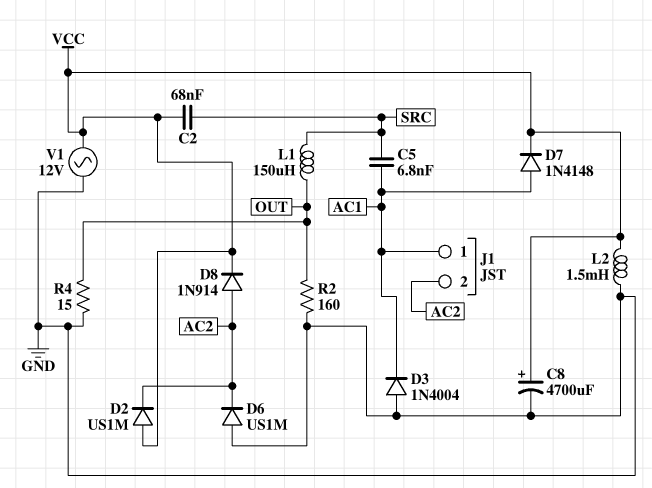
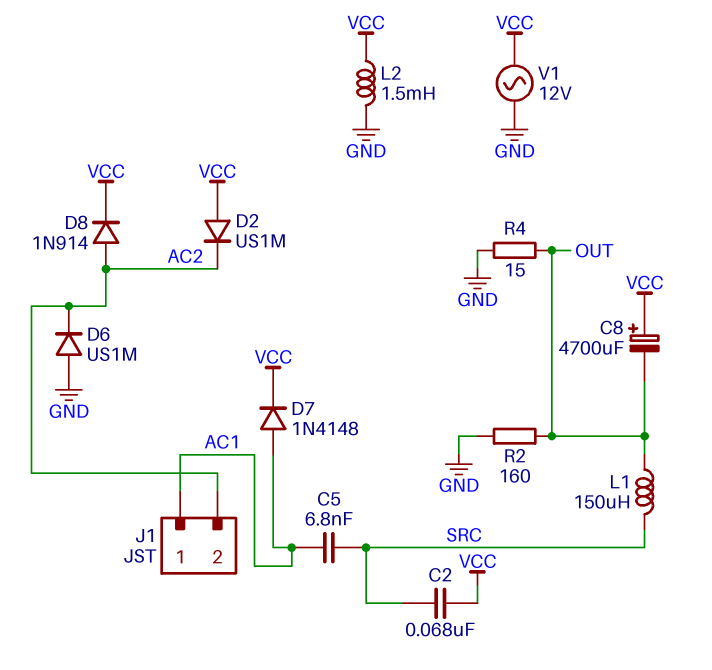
C8: 4700uF (plus VCC, minus GND) -> 4700uF (plus VCC, minus OUT)
D3: diode 1N4004 (A GND, K AC1) -> none

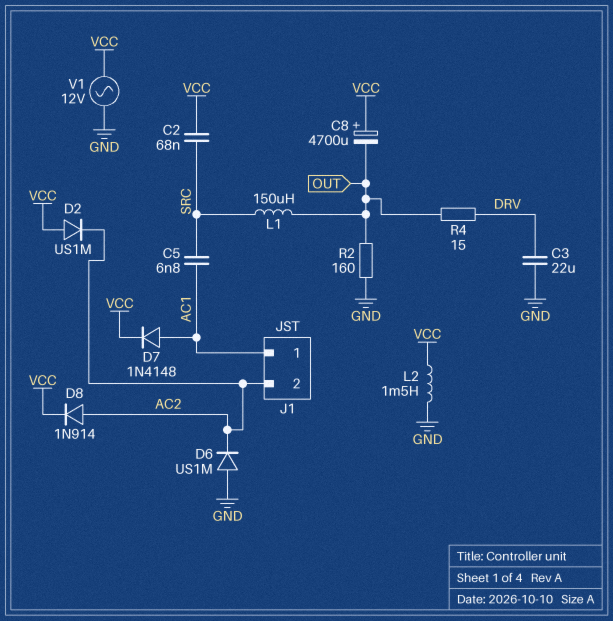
C3: none -> 22uF (DRV, GND)
R4: 15 (GND, OUT) -> 15 (DRV, OUT)

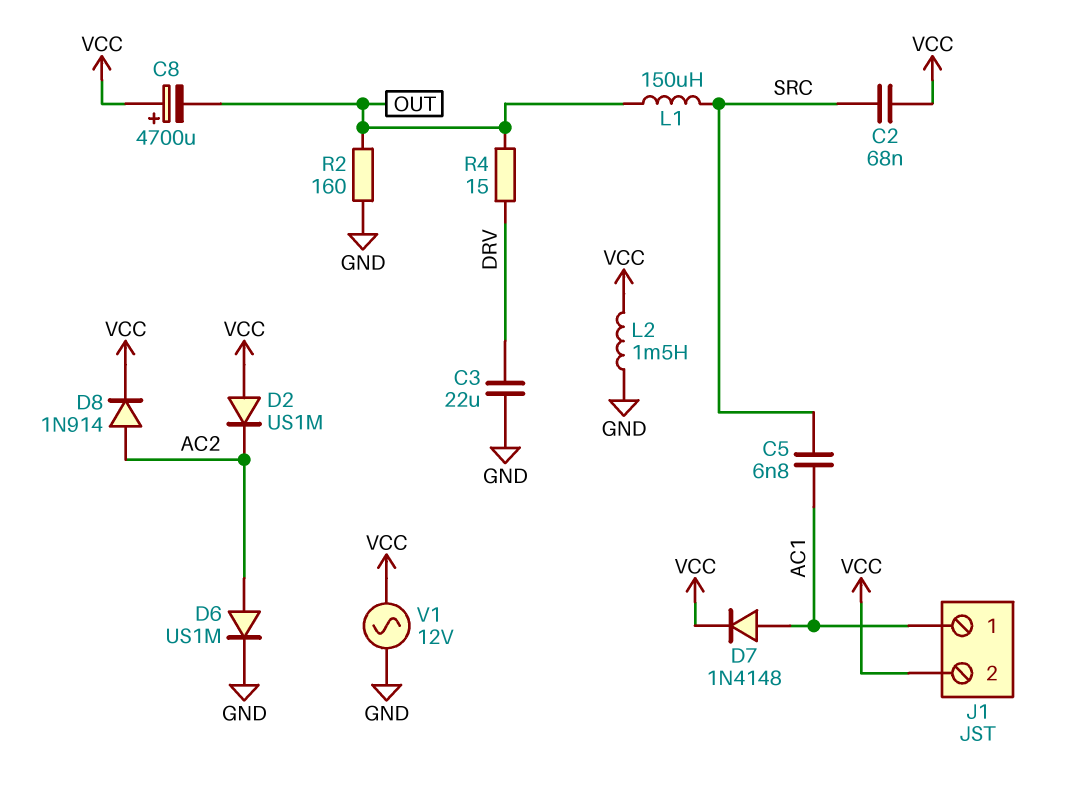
D6: diode US1M (A GND, K AC2) -> diode US1M (A AC2, K GND)
J1 pin 2: AC2 -> VCC

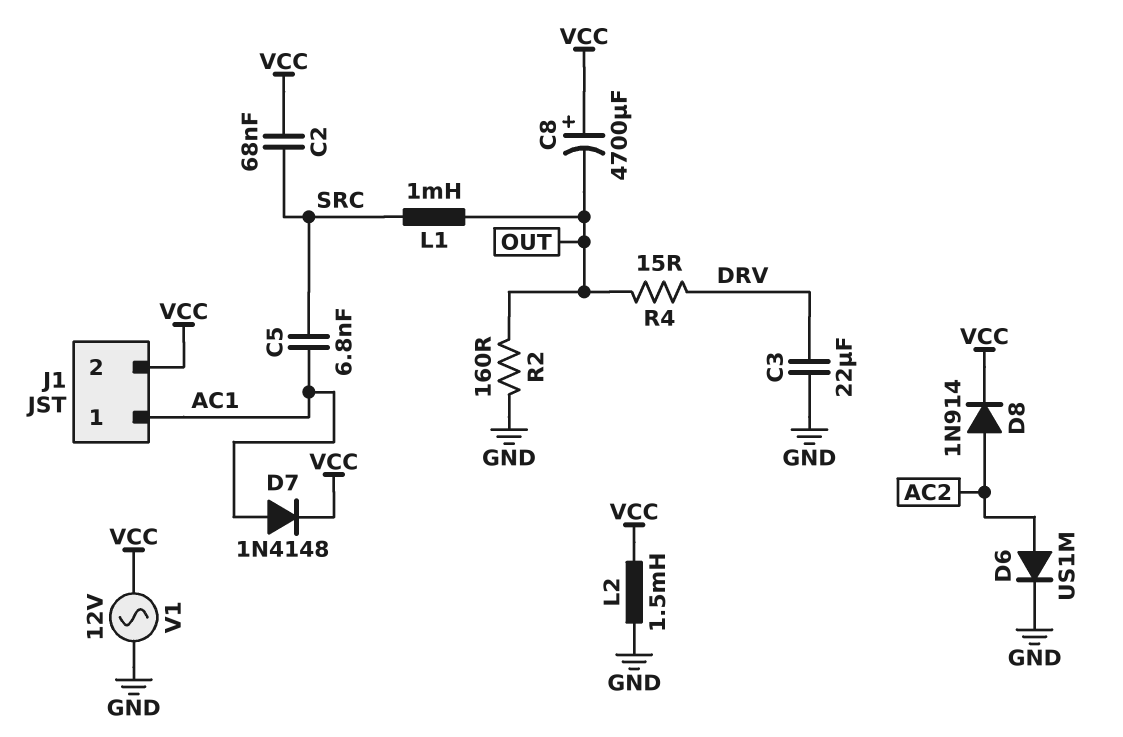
D2: diode US1M (A VCC, K AC2) -> none
L1: 150uH (OUT, SRC) -> 1mH (OUT, SRC)

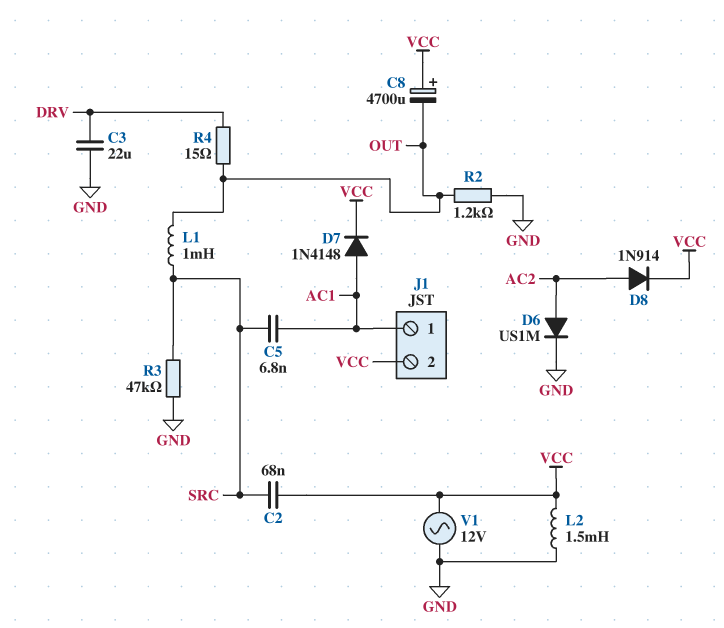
R2: 160 (GND, OUT) -> 1.2k (GND, OUT)
R3: none -> 47k (GND, SRC)

